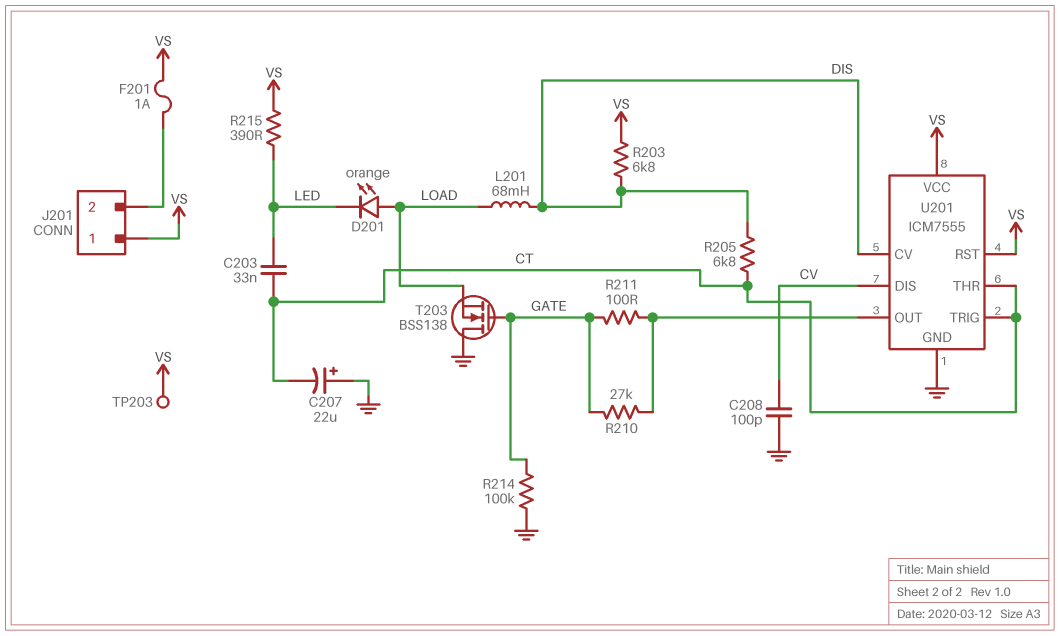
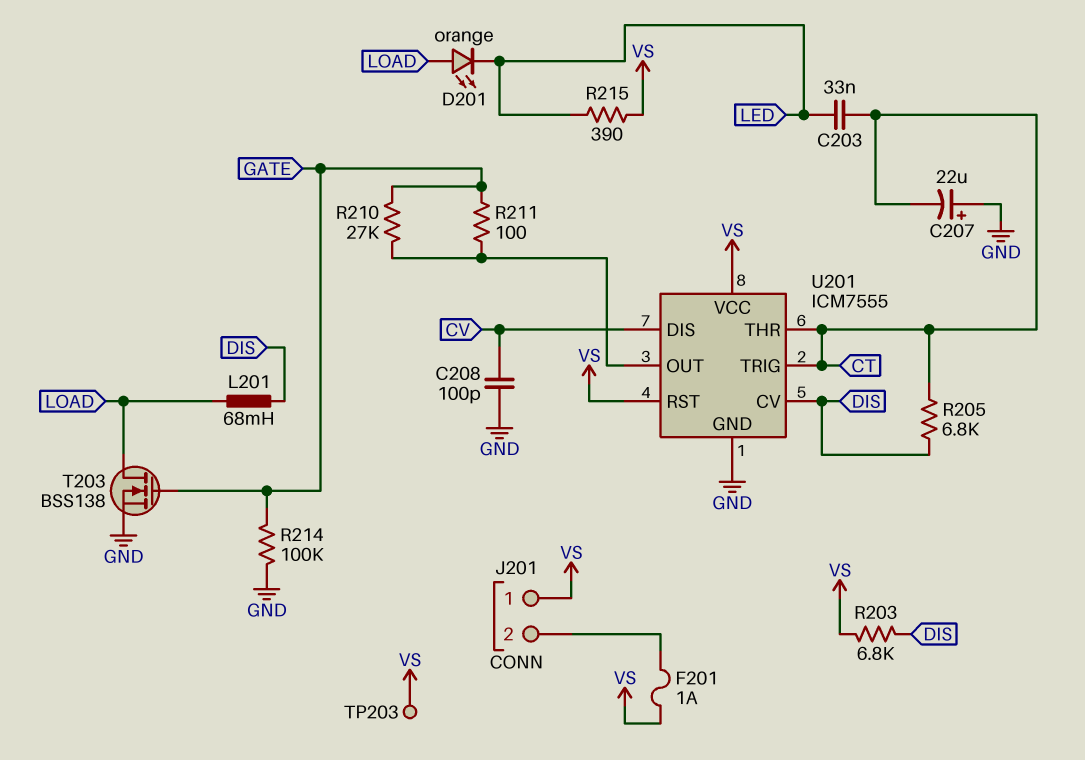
T203: NMOS BSS138 (G GATE, D GND, S LOAD) -> NMOS BSS138 (G GATE, D LOAD, S GND)

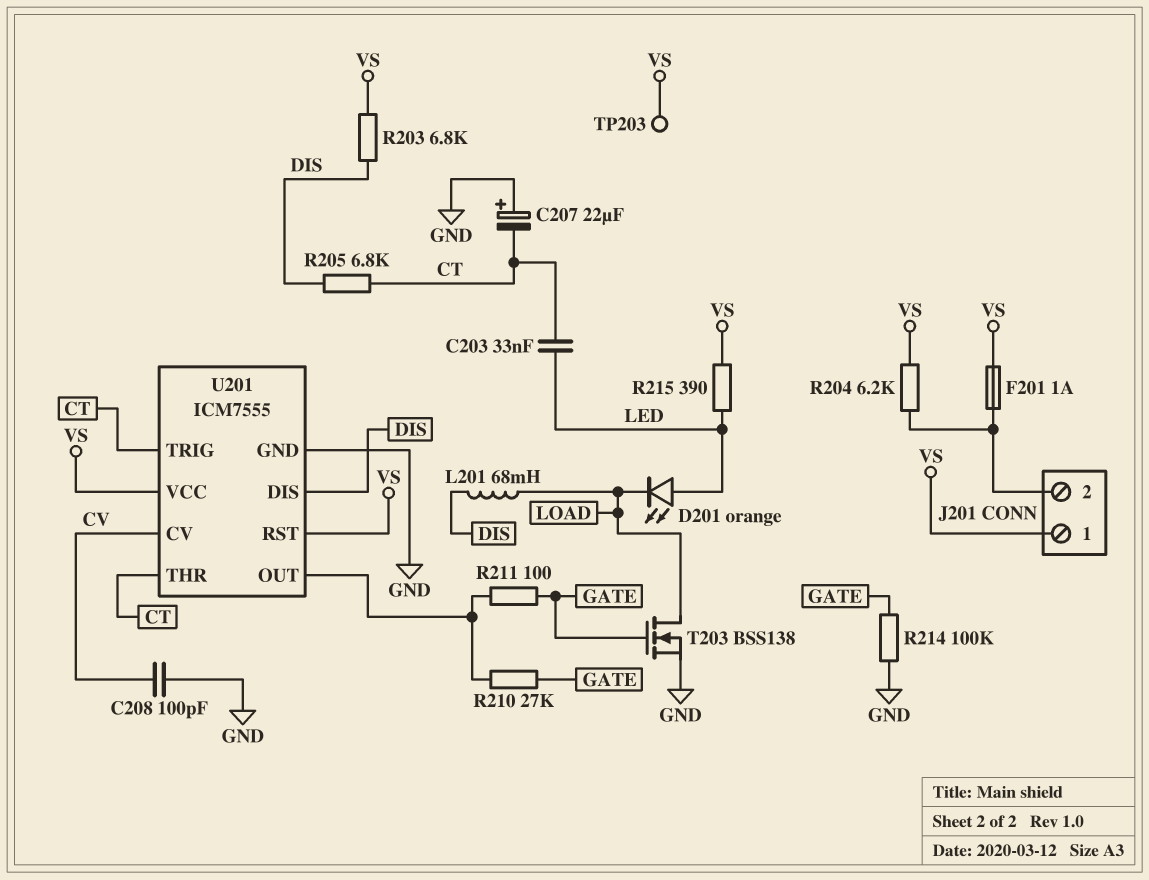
D201: LED orange (A LOAD, K LED) -> LED orange (A LED, K LOAD)
R204: none -> 6.2k (J201/2, VS)
U201 pin CV: DIS -> CV
U201 pin DIS: CV -> DIS

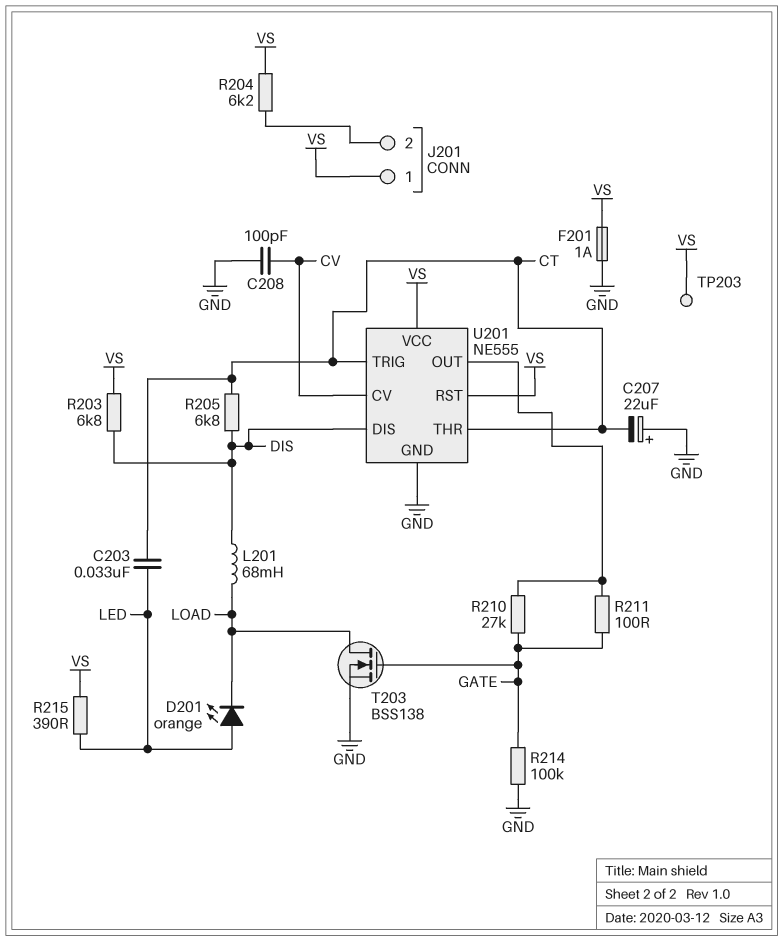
F201: 1A (J201/2, VS) -> 1A (GND, VS)
U201: ICM7555 -> NE555

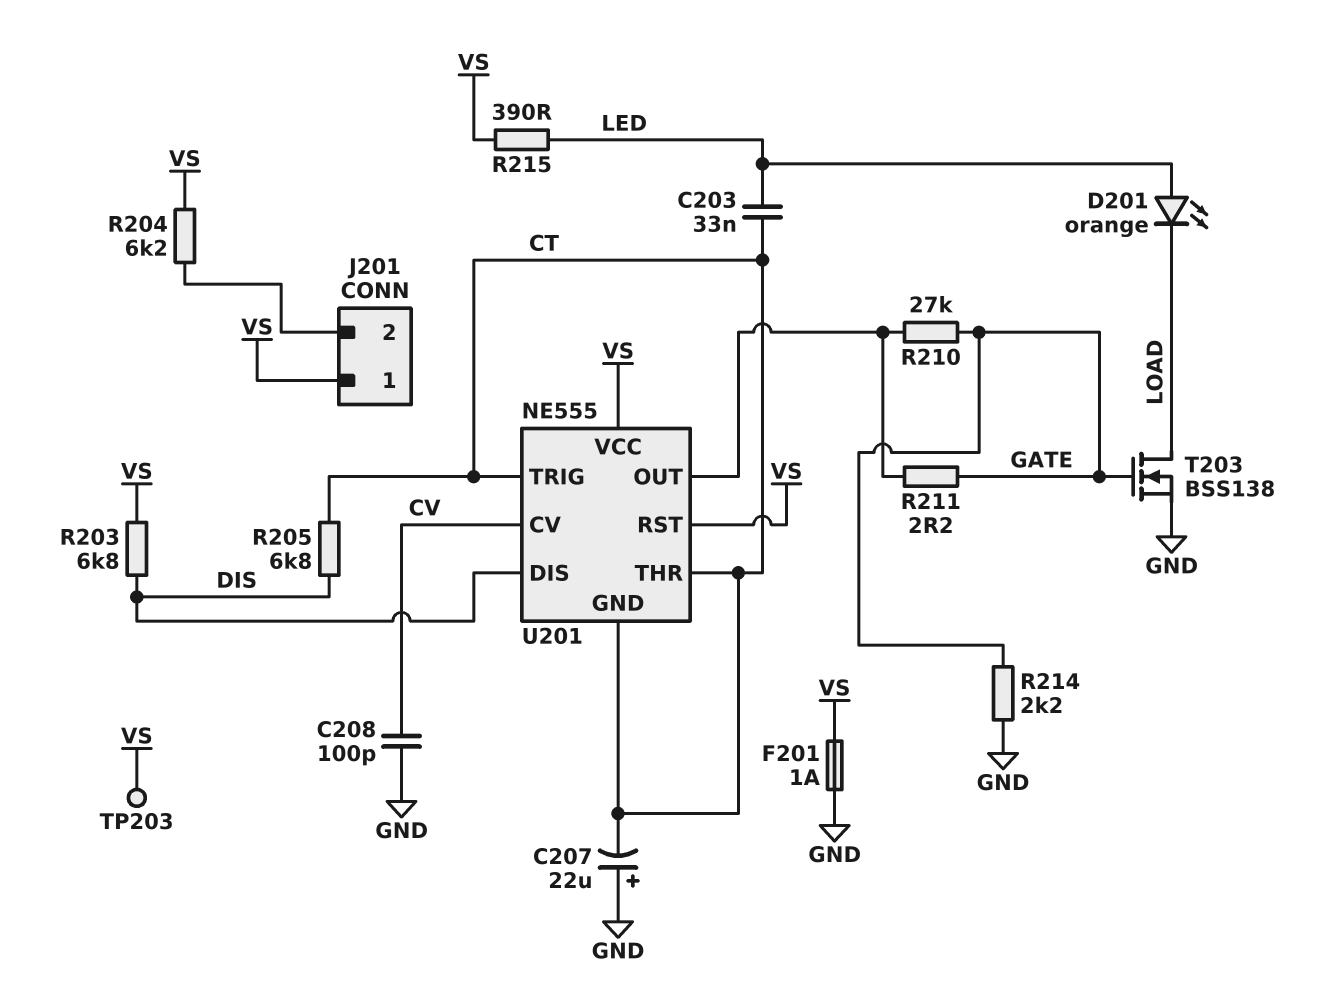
L201: 68mH (DIS, LOAD) -> none
R211: 100 (GATE, U201/OUT) -> 2.2 (GATE, U201/OUT)
R214: 100k (GATE, GND) -> 2.2k (GATE, GND)
U201 pin GND: GND -> CT

